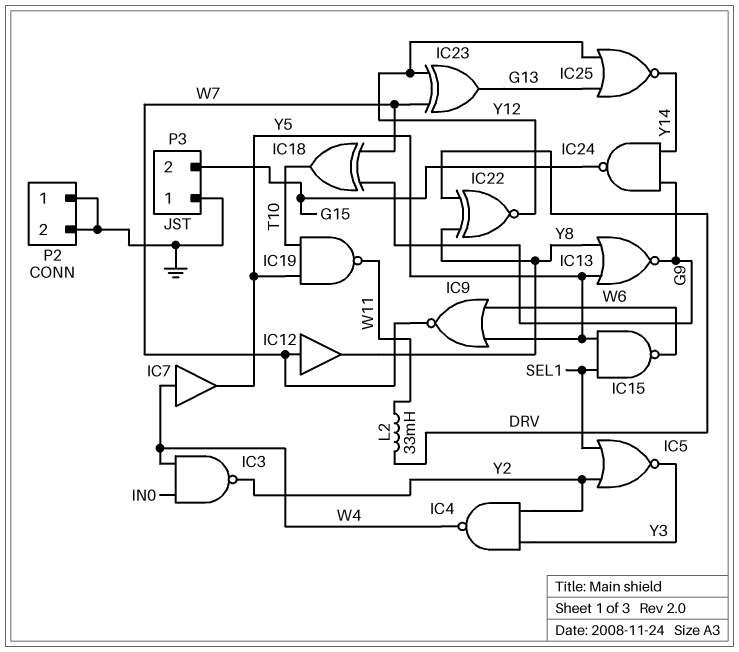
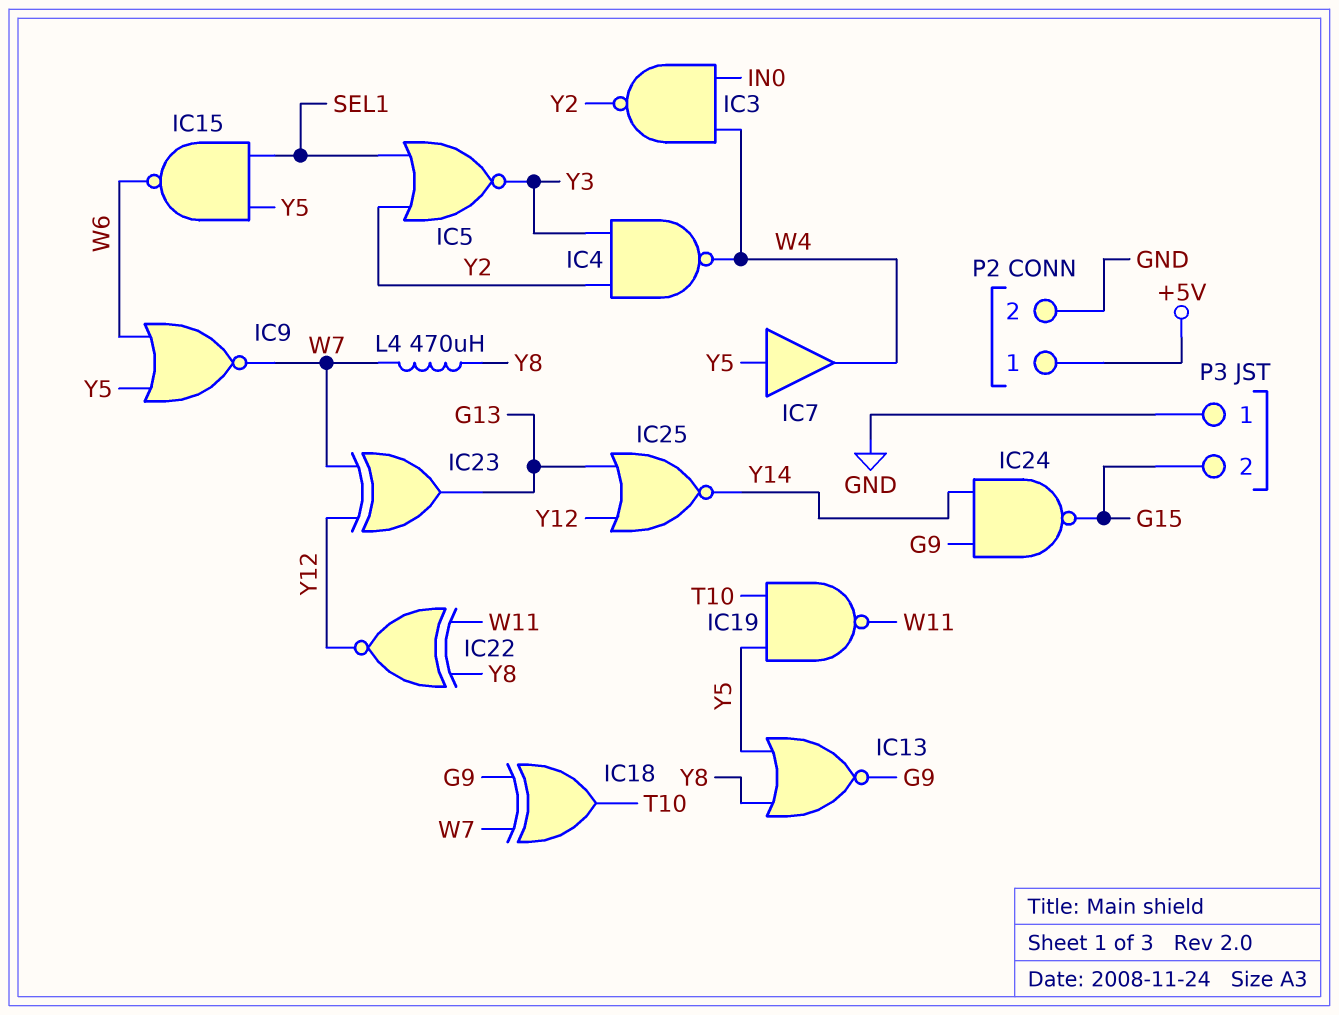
IC7: buffer (in W4, out Y5) -> buffer (in Y5, out W4)
IC12: buffer (in W7, out Y8) -> none
IC22: XNOR (in DRV, in Y8, out Y12) -> XNOR (in W11, in Y8, out Y12)
L2: 33mH (DRV, W11) -> none
L4: none -> 470uH (W7, Y8)
P2 pin 1: GND -> +5V

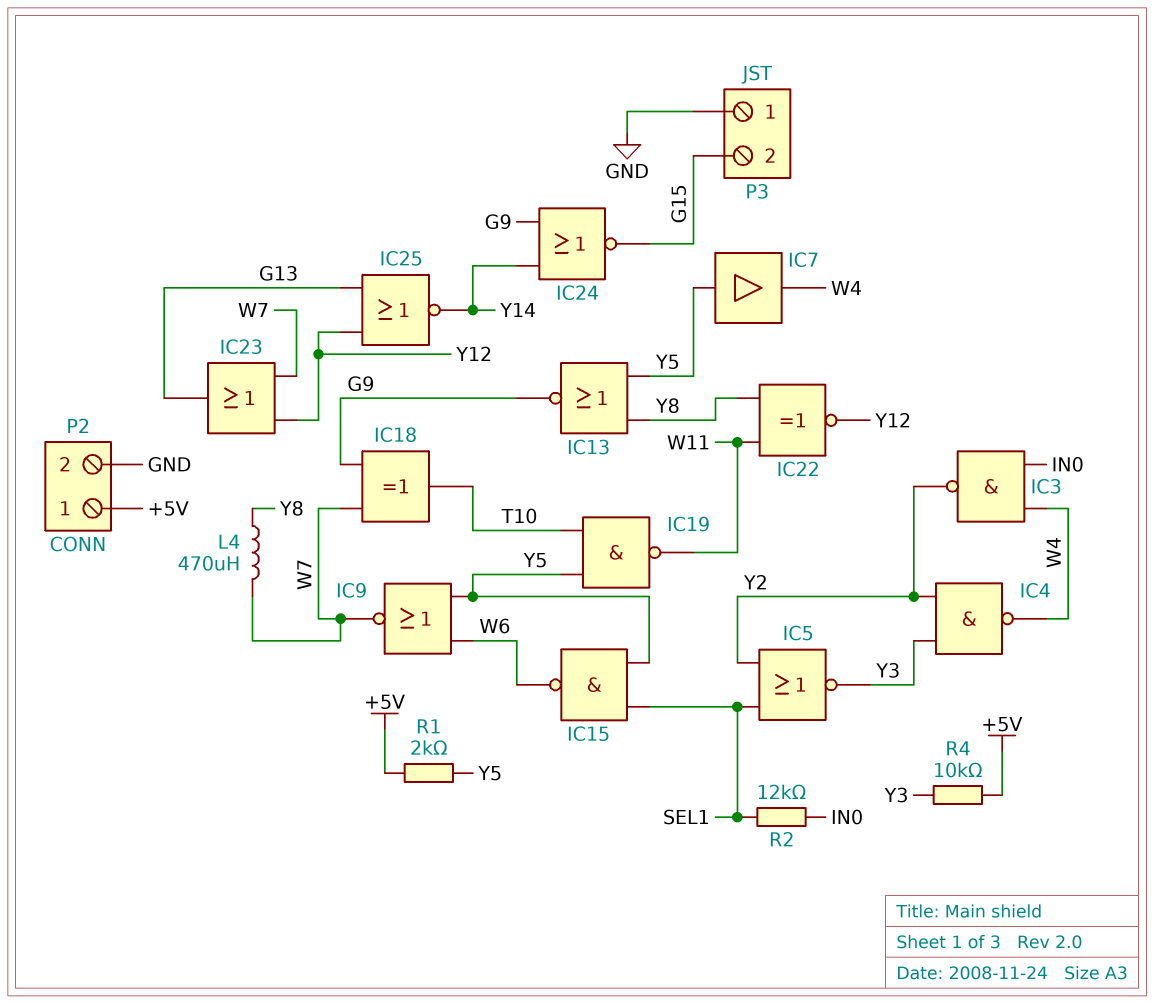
IC23: XOR (in W7, in Y12, out G13) -> OR (in W7, in Y12, out G13)
IC24: NAND (in G9, in Y14, out G15) -> NOR (in G9, in Y14, out G15)
R1: none -> 2k (+5V, Y5)
R2: none -> 12k (IN0, SEL1)
R4: none -> 10k (+5V, Y3)

